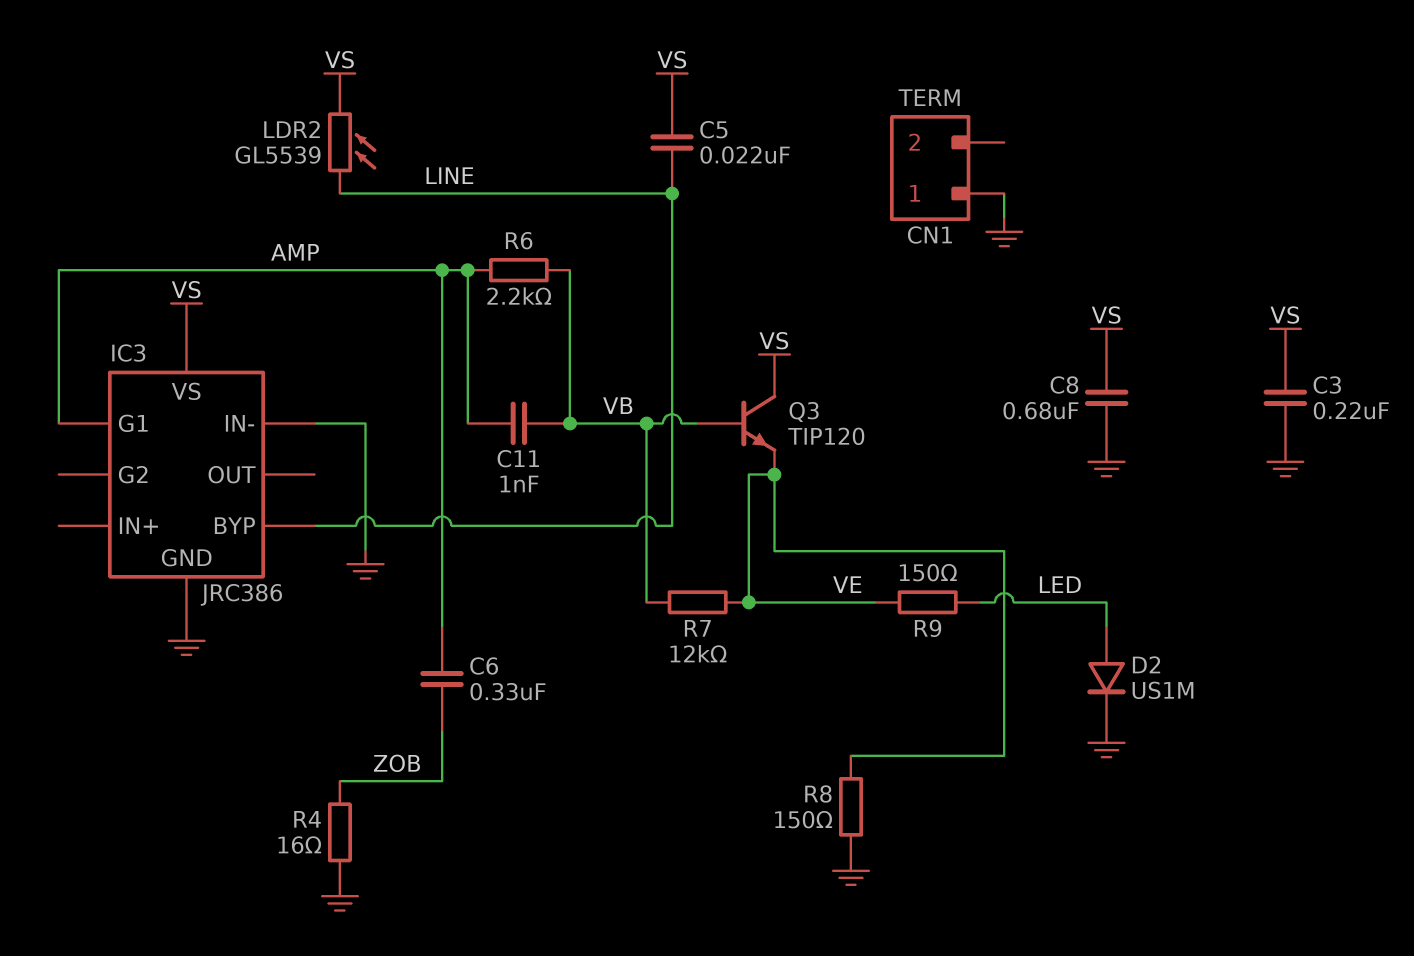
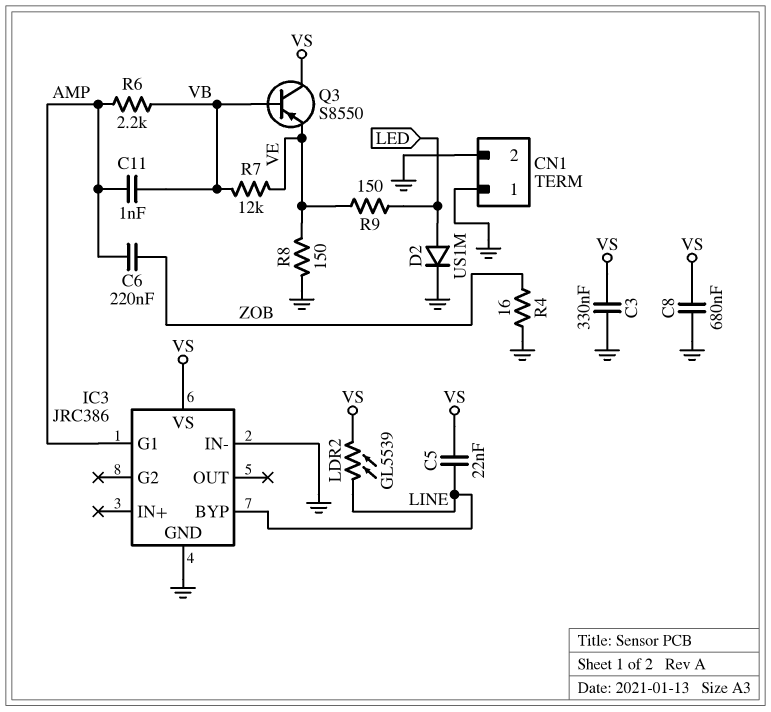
C3: 220nF (GND, VS) -> 330nF (GND, VS)
C6: 330nF (AMP, ZOB) -> 220nF (AMP, ZOB)
CN1 pin 2: none -> GND
Q3: NPN TIP120 (B VB, C VS, E VE) -> PNP S8550 (B VB, C VS, E VE)

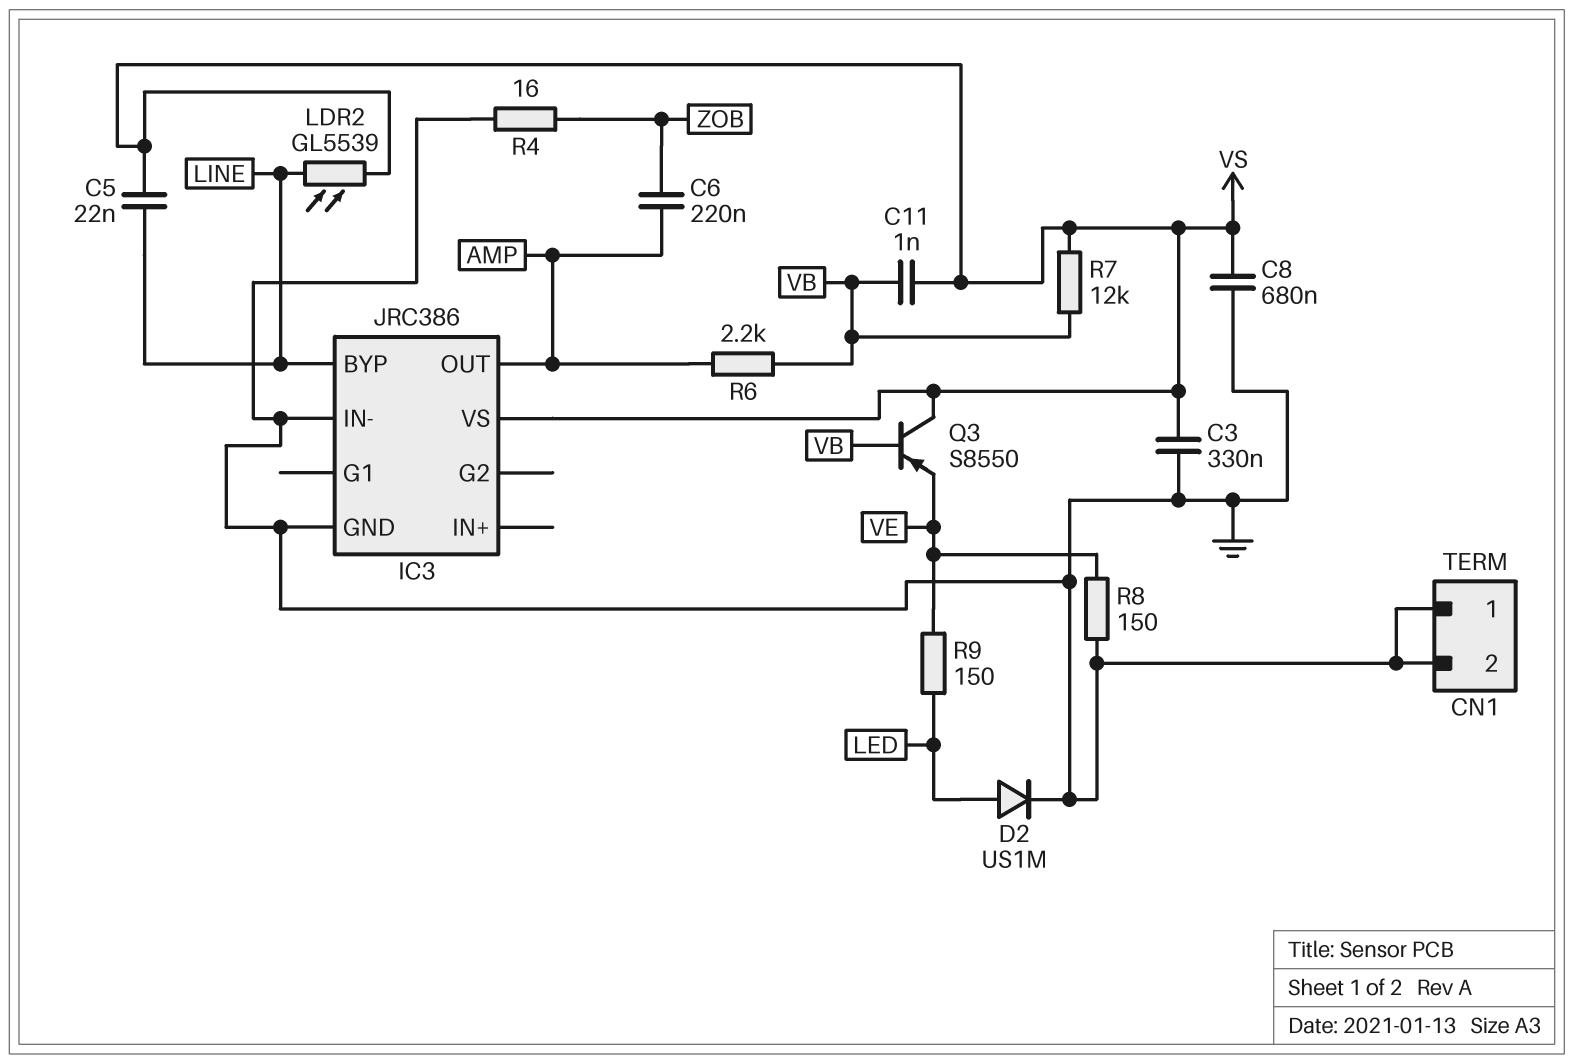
C11: 1nF (AMP, VB) -> 1nF (VB, VS)
IC3 pin G1: AMP -> none
IC3 pin OUT: none -> AMP
R7: 12k (VB, VE) -> 12k (VB, VS)

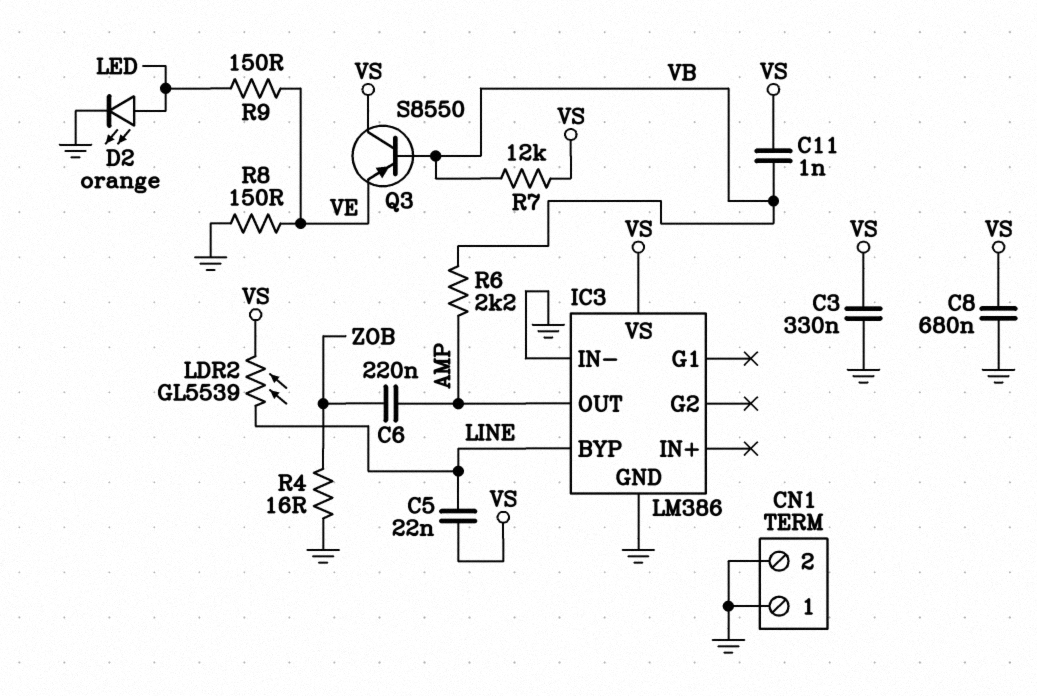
D2: diode US1M (A LED, K GND) -> LED orange (A LED, K GND)
IC3: JRC386 -> LM386

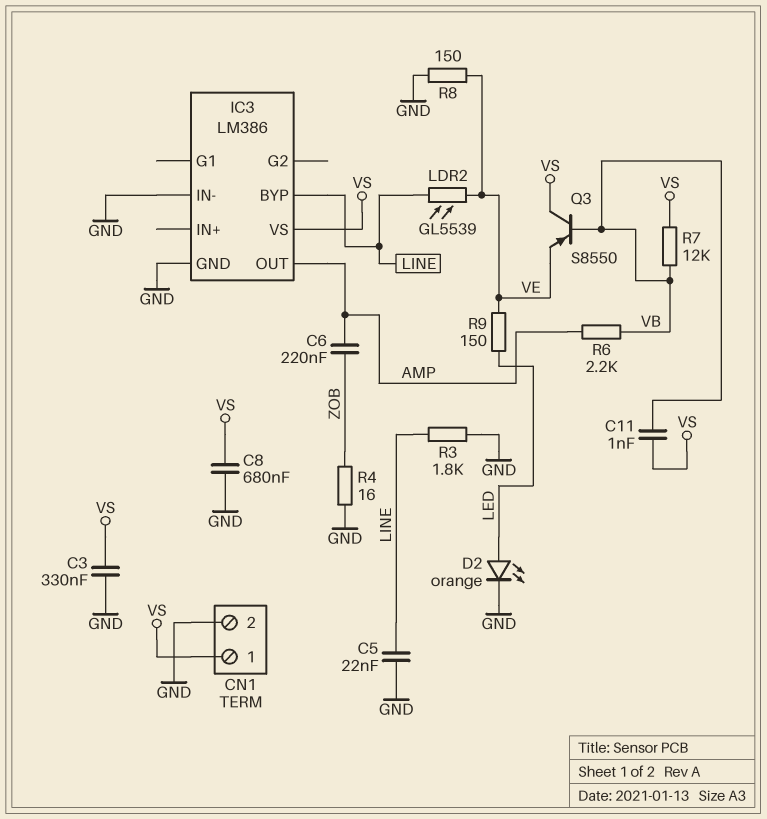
C5: 22nF (LINE, VS) -> 22nF (GND, LINE)
CN1 pin 1: GND -> VS
LDR2: GL5539 (LINE, VS) -> GL5539 (LINE, VE)
R3: none -> 1.8k (GND, LINE)

